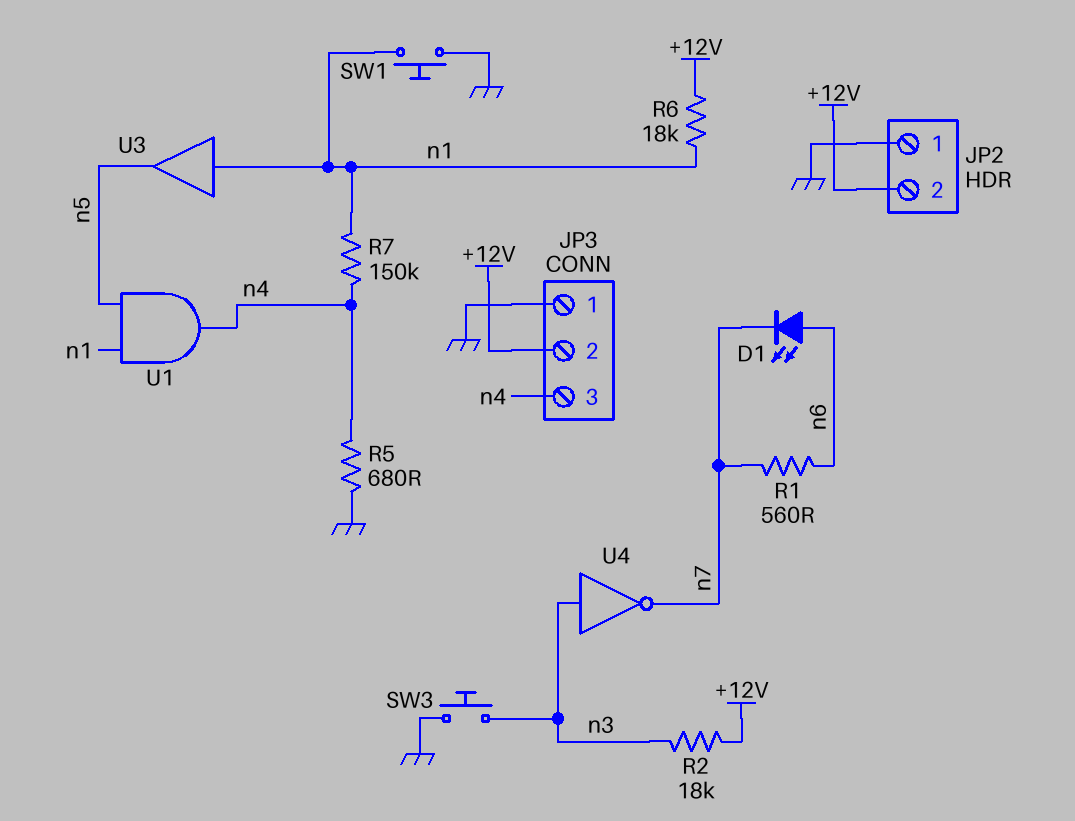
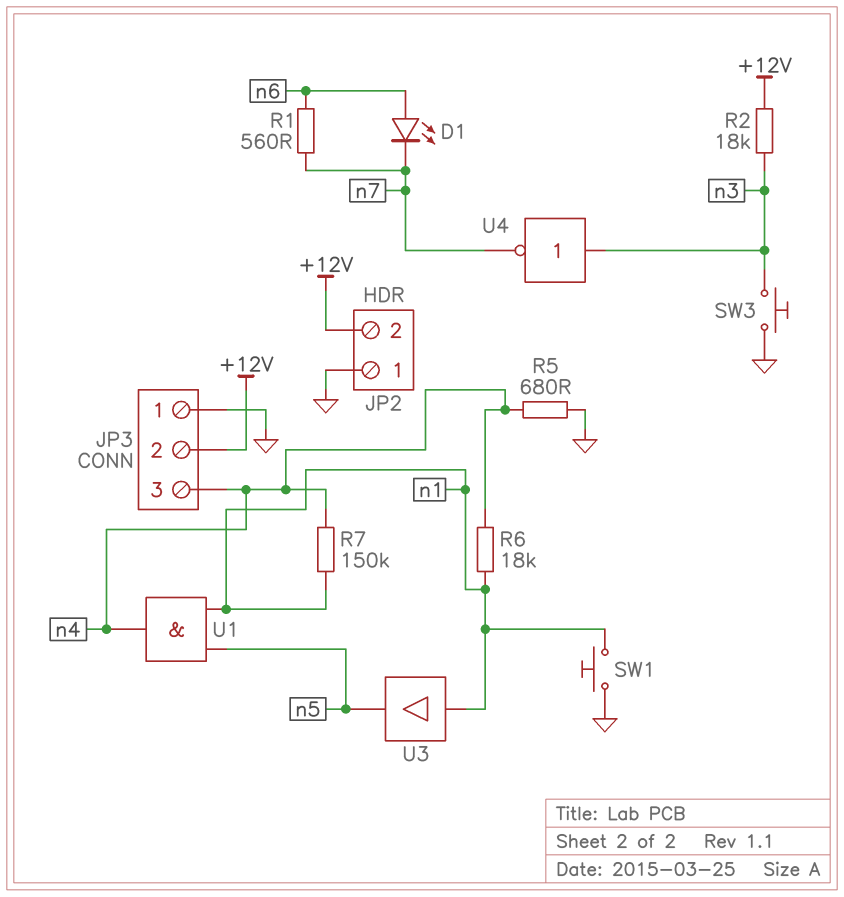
R6: 18k (+12V, n1) -> 18k (n1, n4)

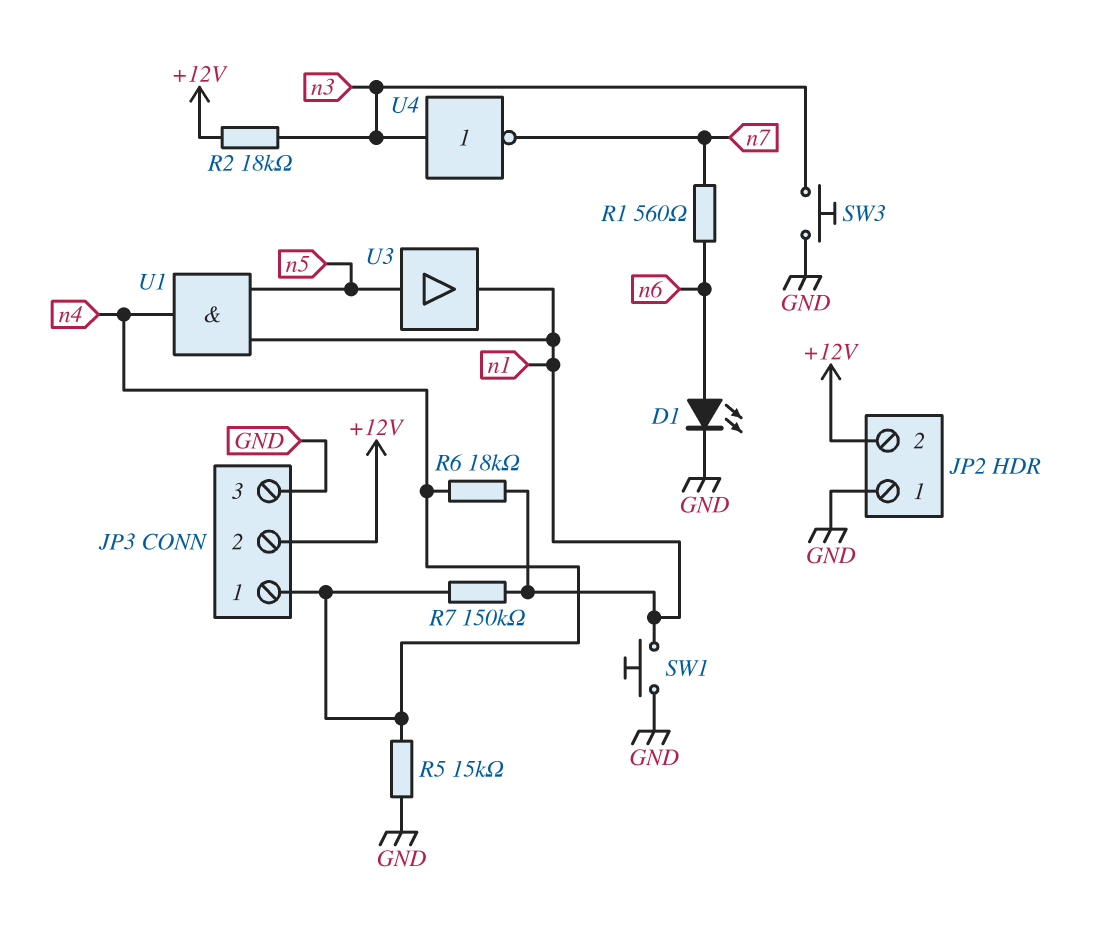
D1: LED (A n6, K n7) -> LED (A n6, K GND)
JP3 pin 1: GND -> n4
JP3 pin 3: n4 -> GND
R5: 680 (GND, n4) -> 15k (GND, n4)
U3: buffer (in n1, out n5) -> buffer (in n5, out n1)

